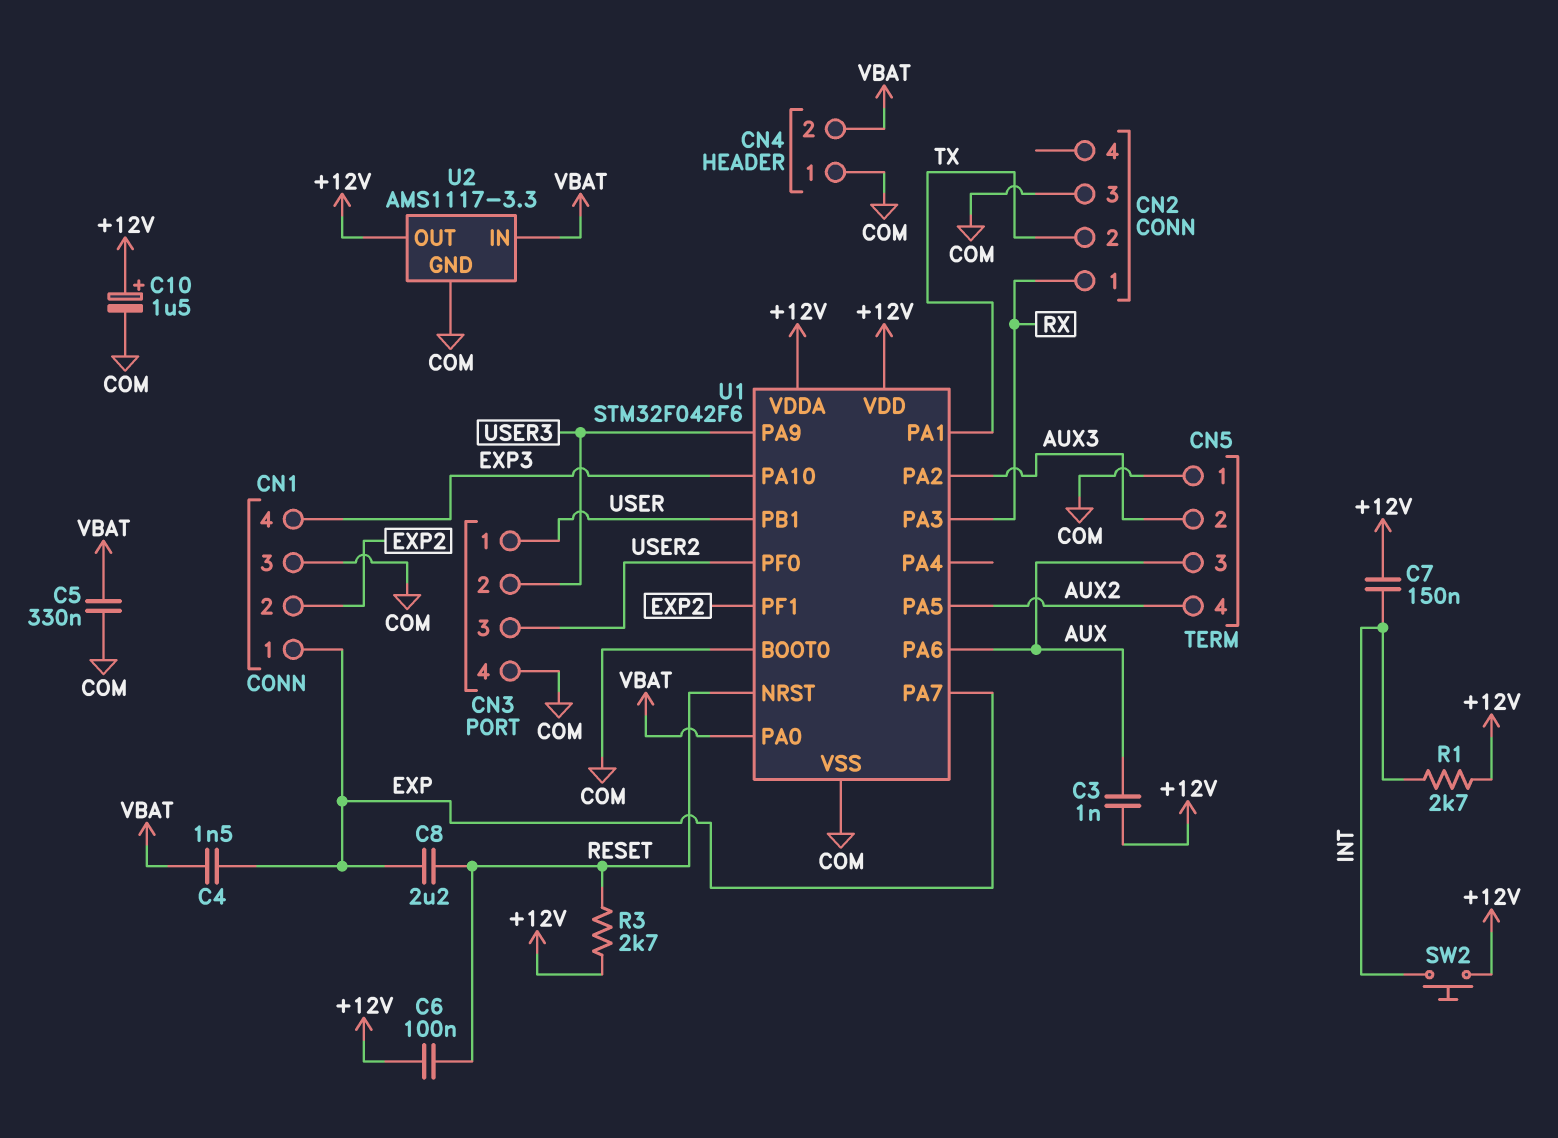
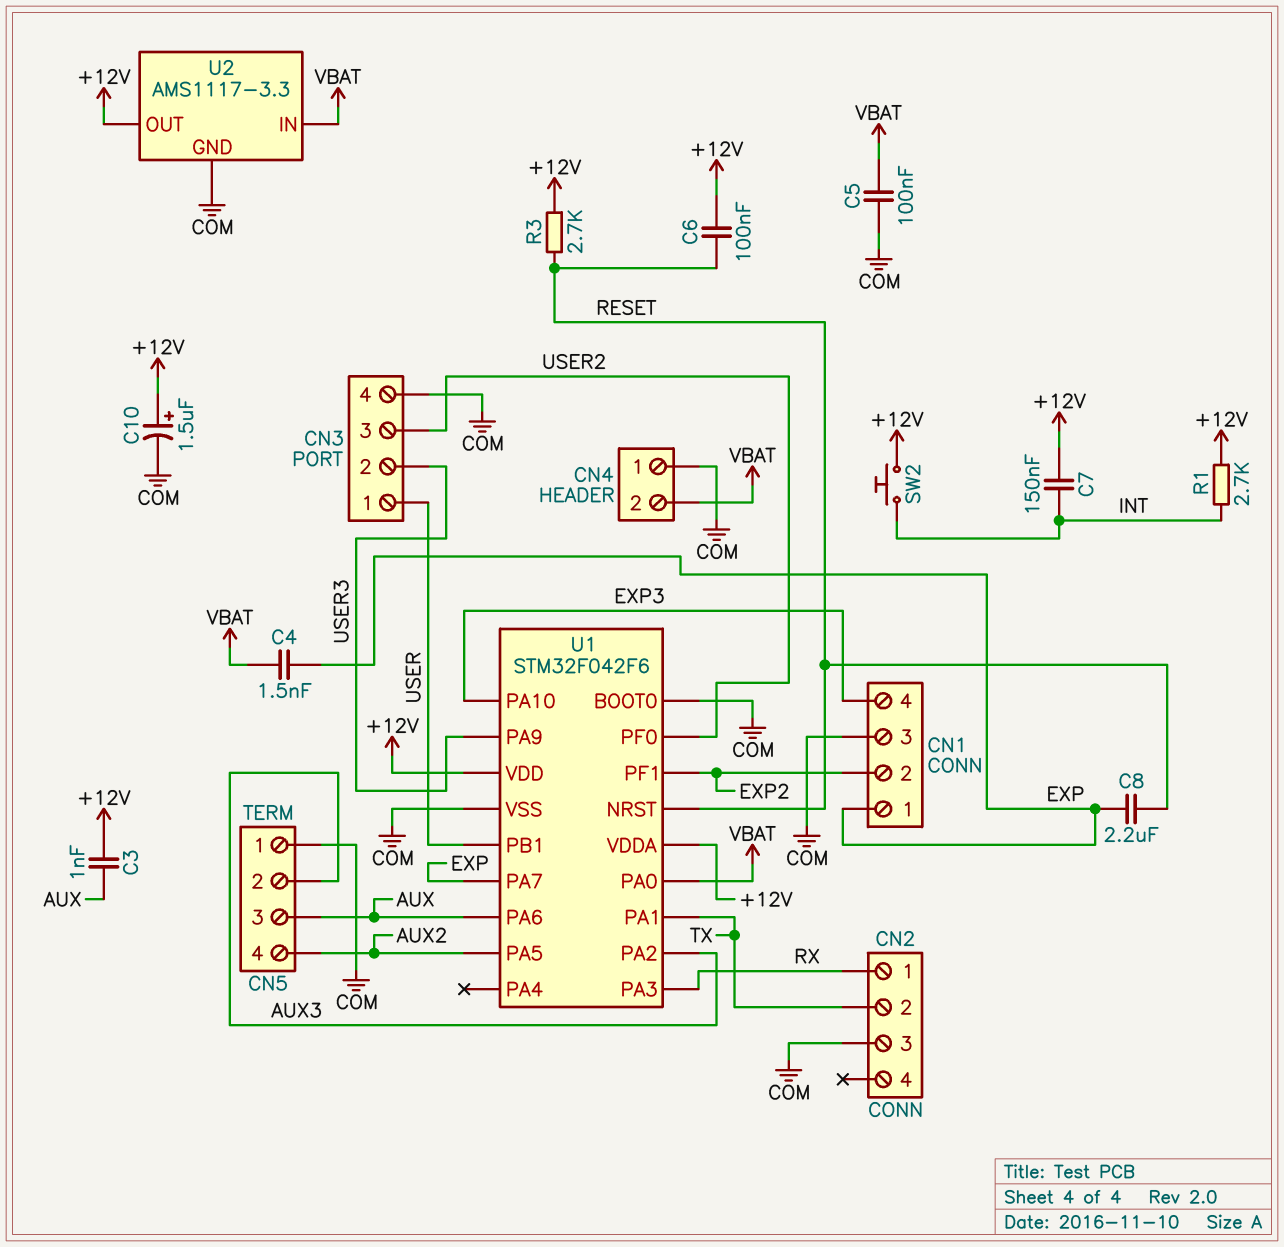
C5: 330nF (COM, VBAT) -> 100nF (COM, VBAT)

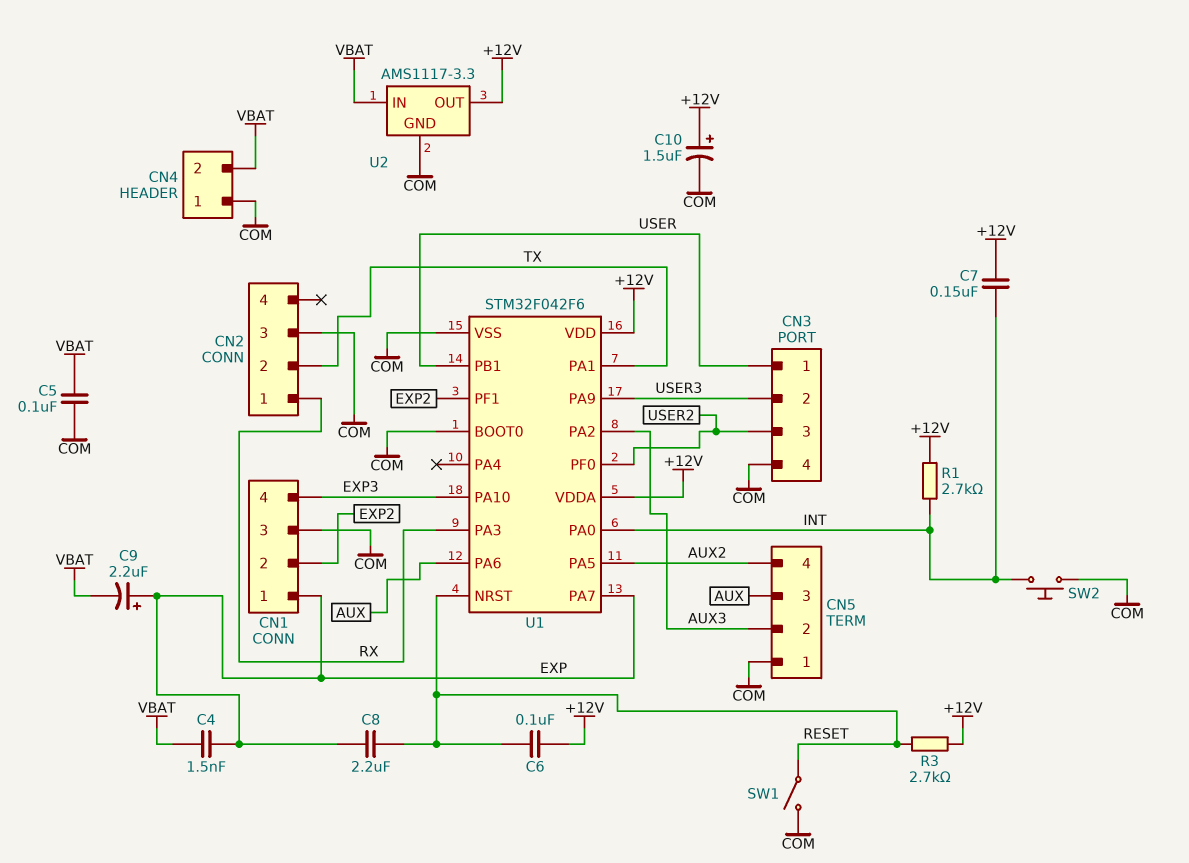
C3: 1nF (+12V, AUX) -> none
C9: none -> 2.2uF (plus EXP, minus VBAT)
SW1: none -> switch (COM, RESET)
SW2: button (+12V, INT) -> button (COM, INT)
U1 pin PA0: VBAT -> INT

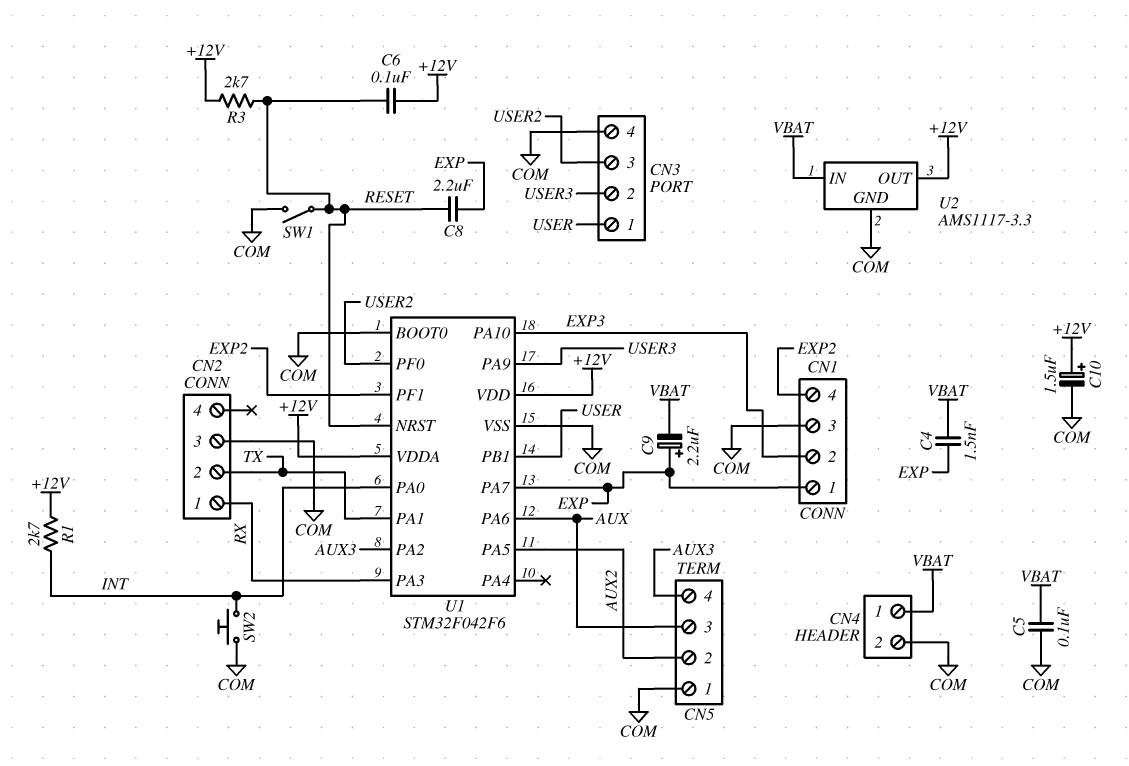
C7: 150nF (+12V, INT) -> none
CN1 pin 2: EXP2 -> EXP3
CN1 pin 4: EXP3 -> EXP2
CN4 pin 1: COM -> VBAT
CN4 pin 2: VBAT -> COM
CN5 pin 2: AUX3 -> AUX2
CN5 pin 4: AUX2 -> AUX3

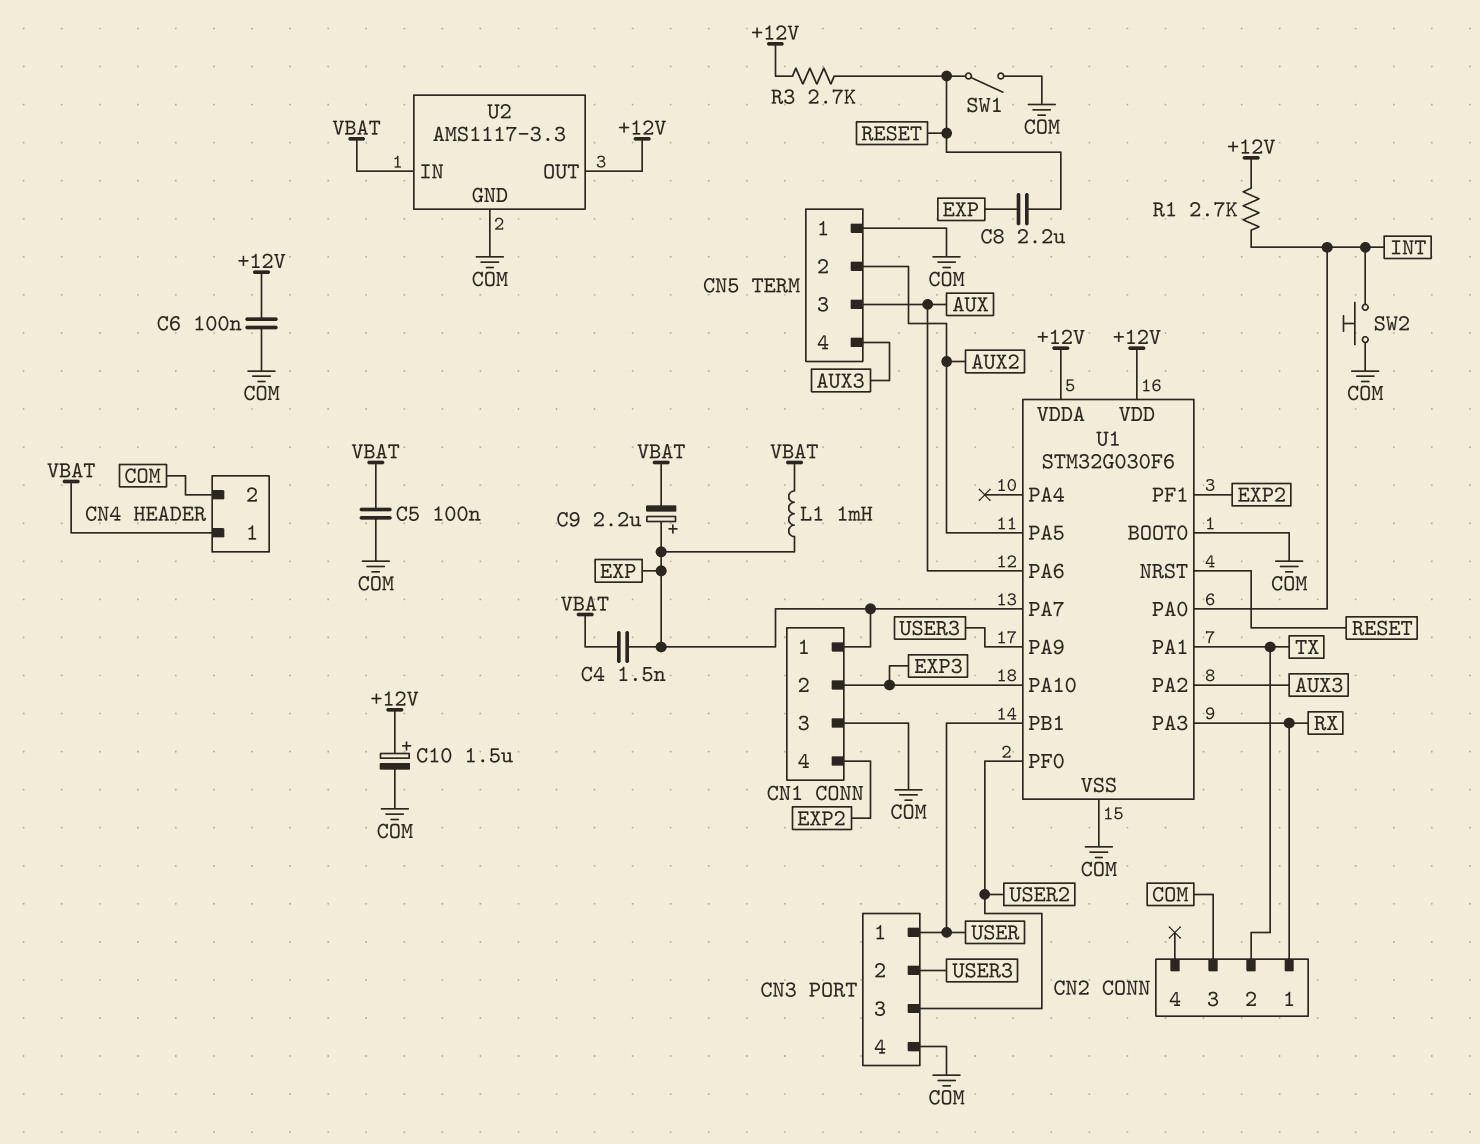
C6: 100nF (+12V, RESET) -> 100nF (+12V, COM)
L1: none -> 1mH (EXP, VBAT)
U1: STM32F042F6 -> STM32G030F6

